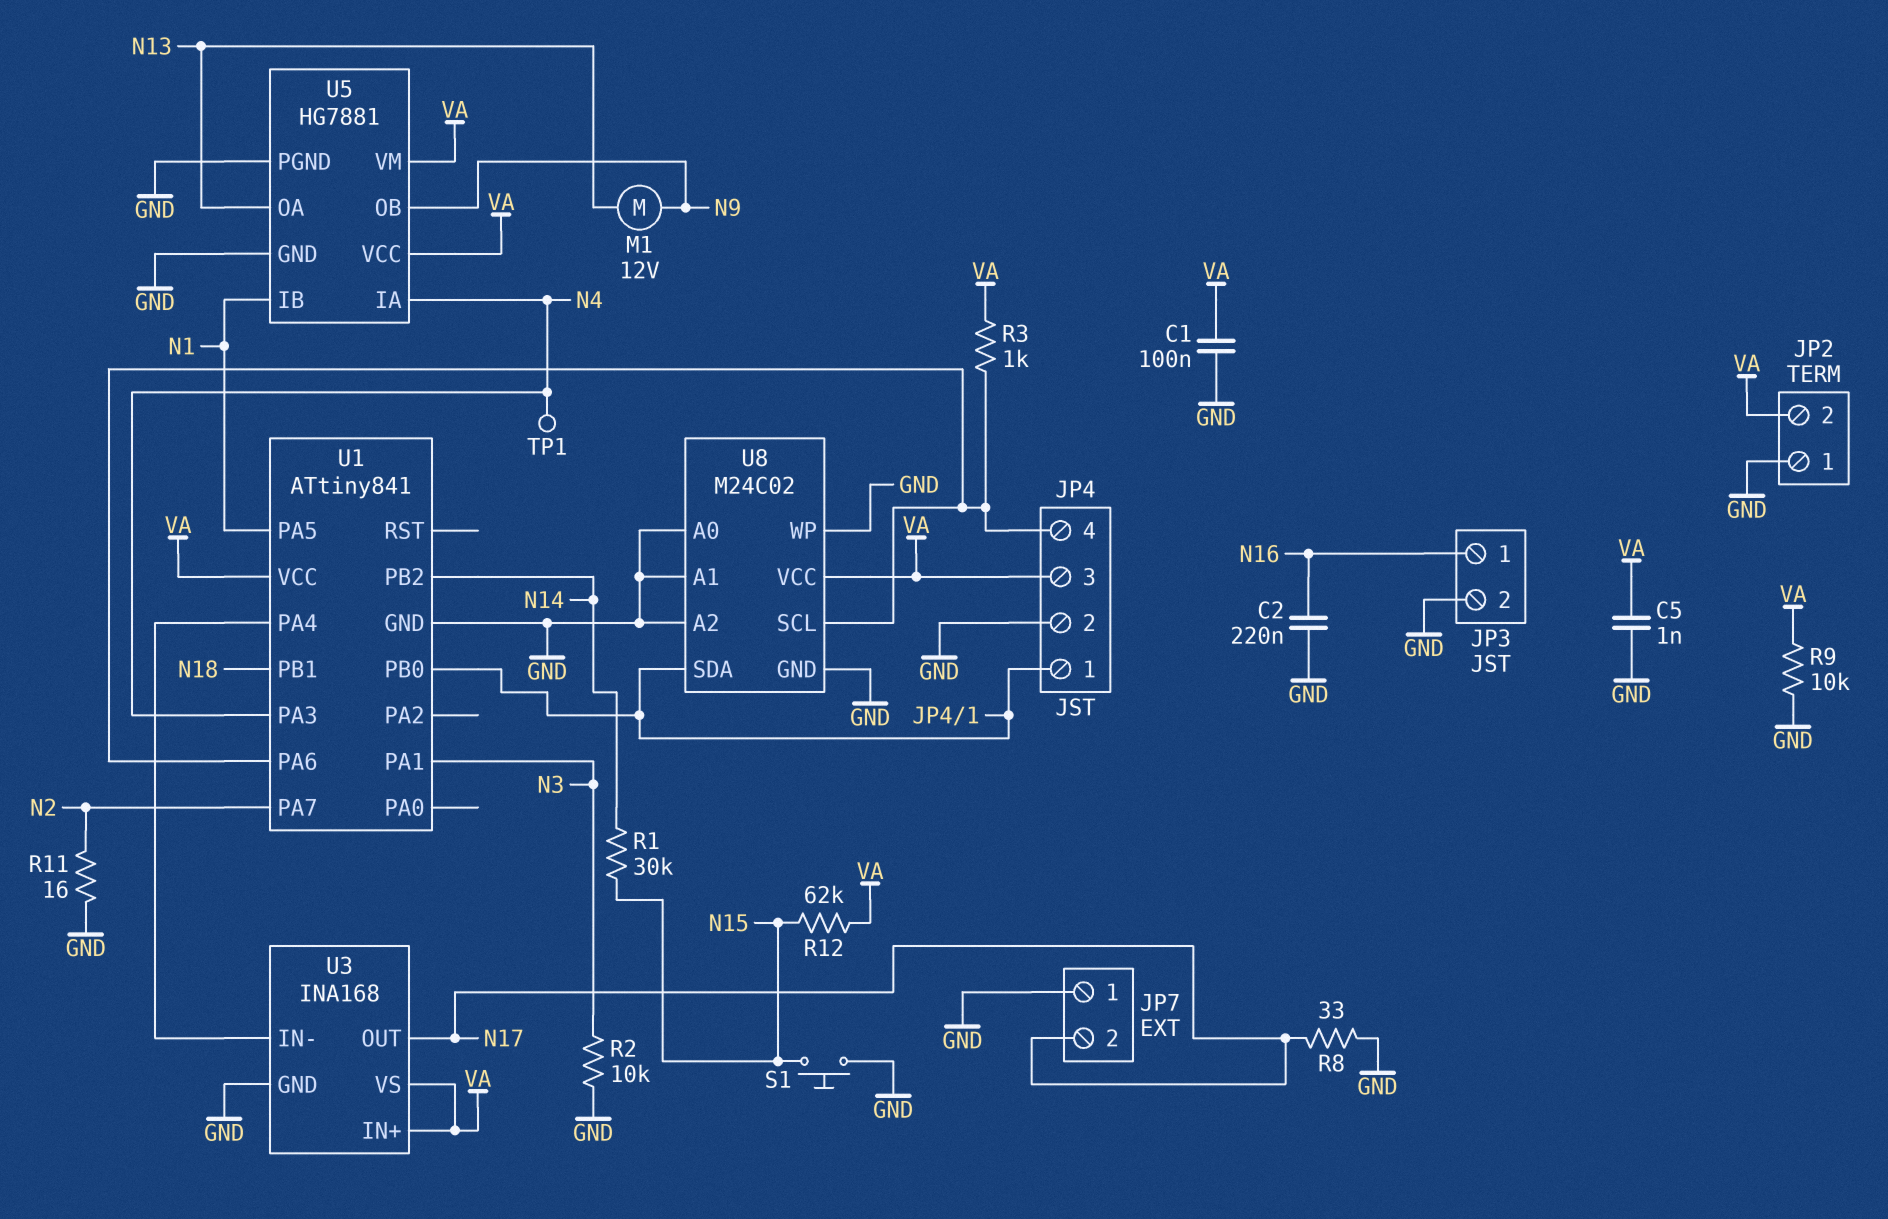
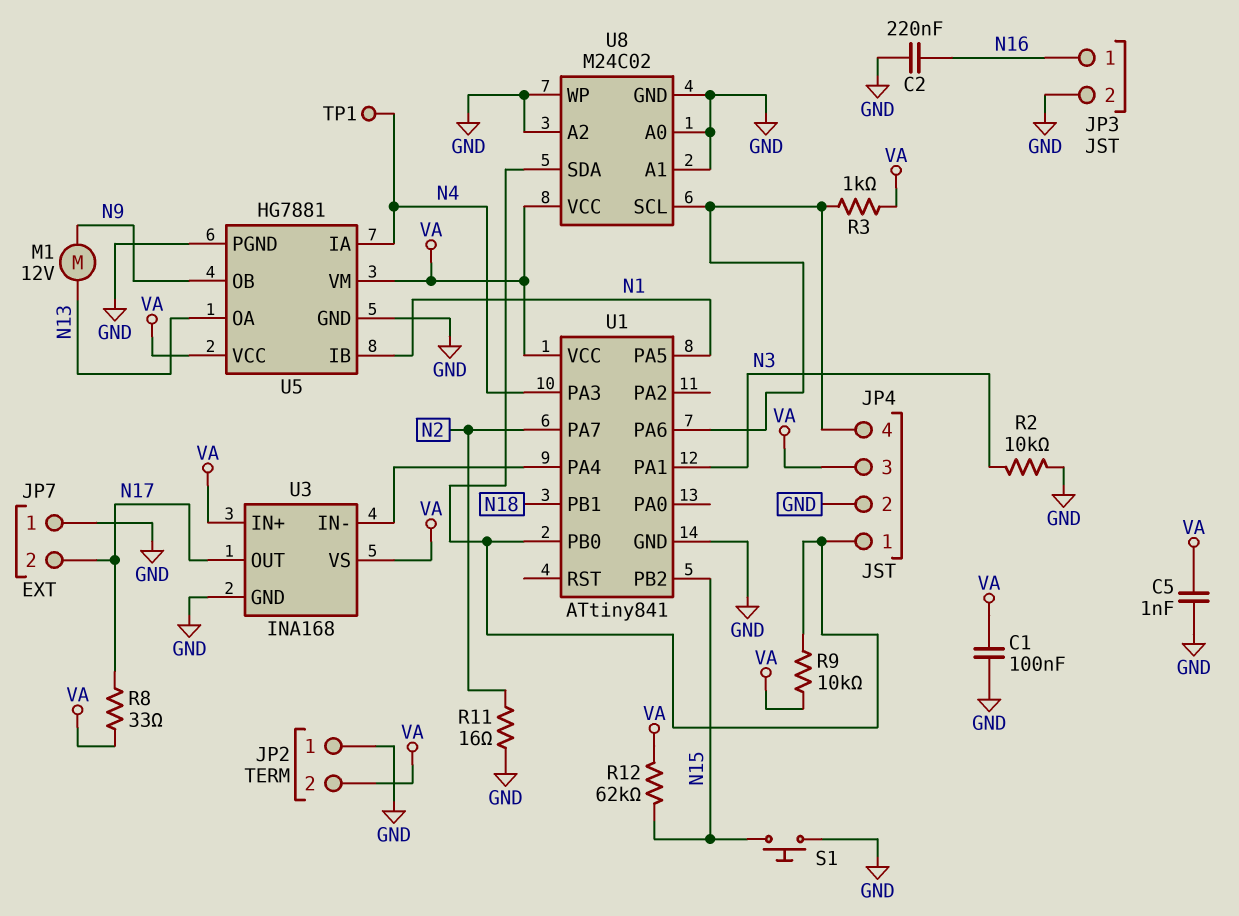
R1: 30k (N14, N15) -> none
R8: 33 (GND, N17) -> 33 (N17, VA)
R9: 10k (GND, VA) -> 10k (JP4/1, VA)
U1 pin PB2: N14 -> N15

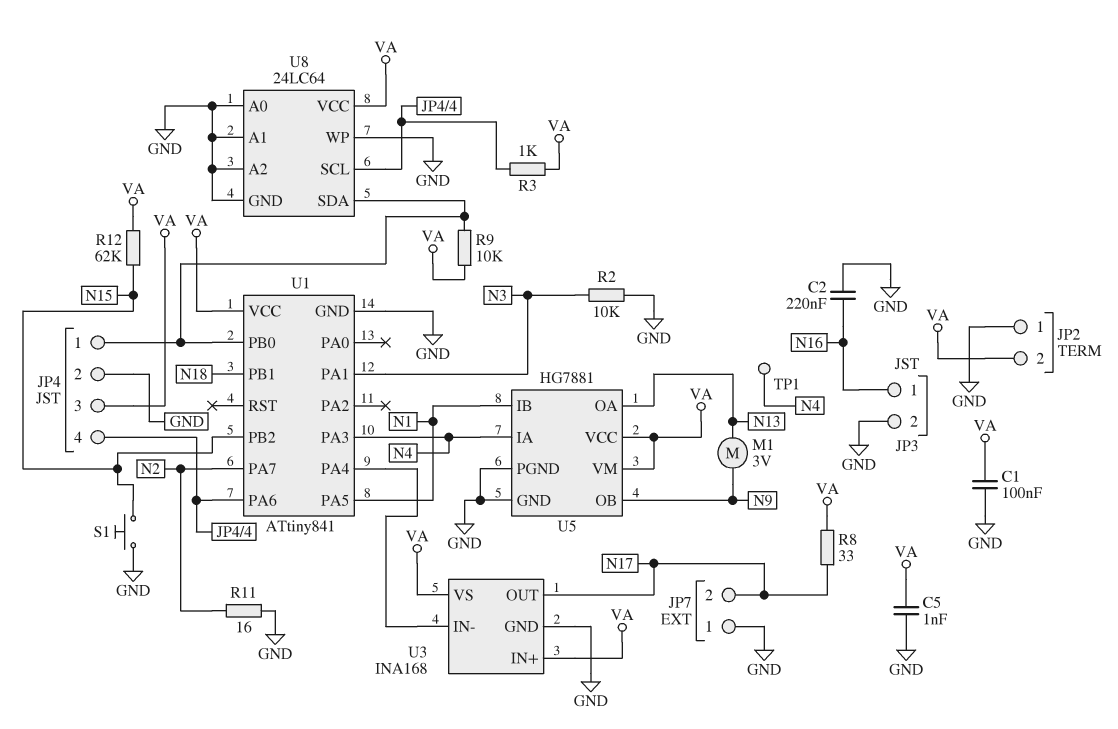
M1: motor 12V (N9, N13) -> motor 3V (N9, N13)
U8: M24C02 -> 24LC64

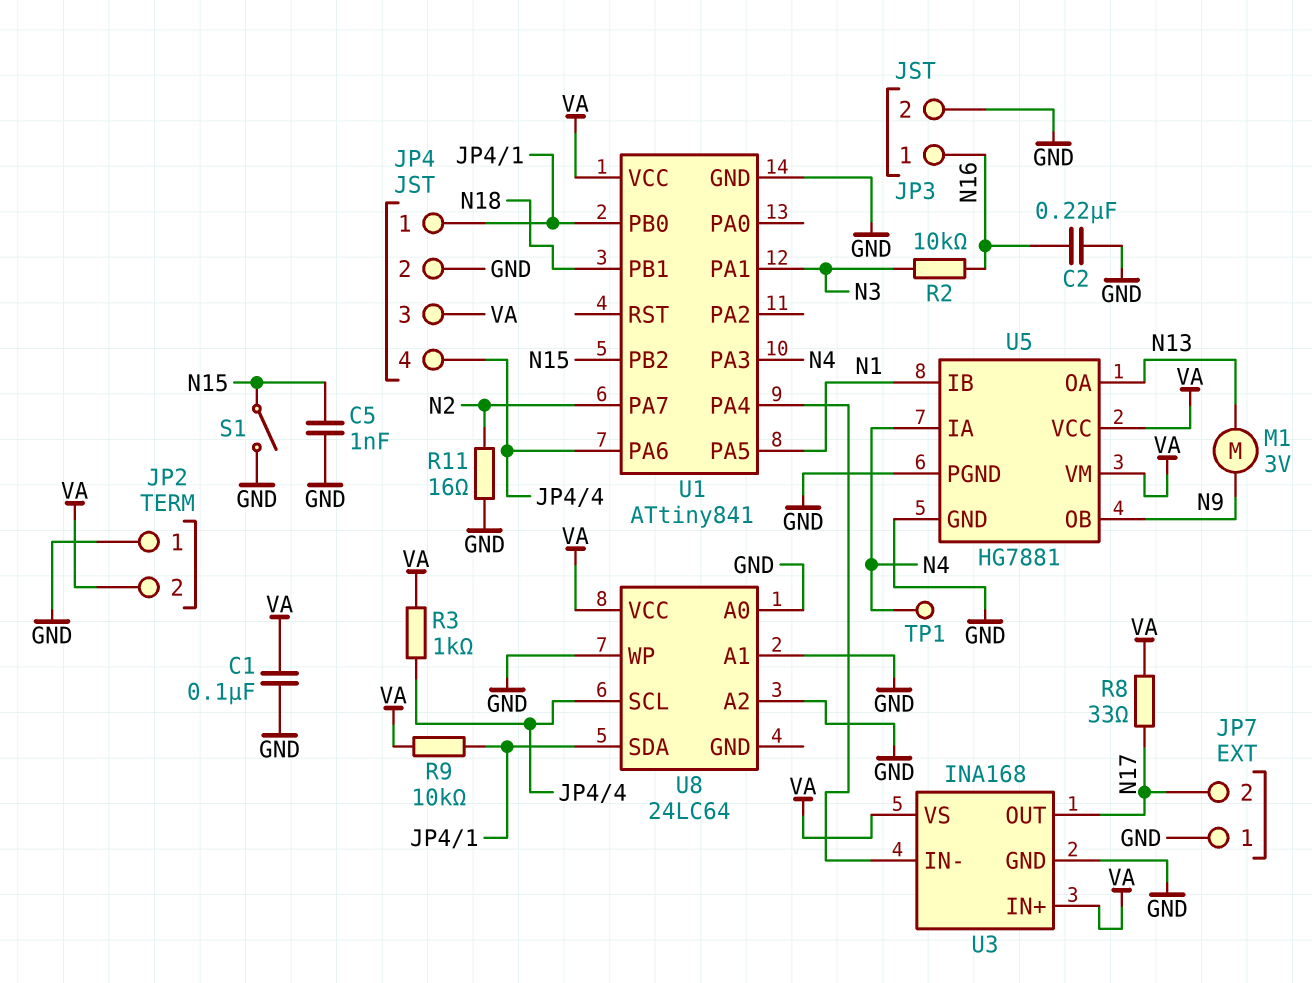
C5: 1nF (GND, VA) -> 1nF (GND, N15)
R2: 10k (GND, N3) -> 10k (N3, N16)
R12: 62k (N15, VA) -> none
S1: button (GND, N15) -> switch (GND, N15)
U8 pin GND: GND -> none

